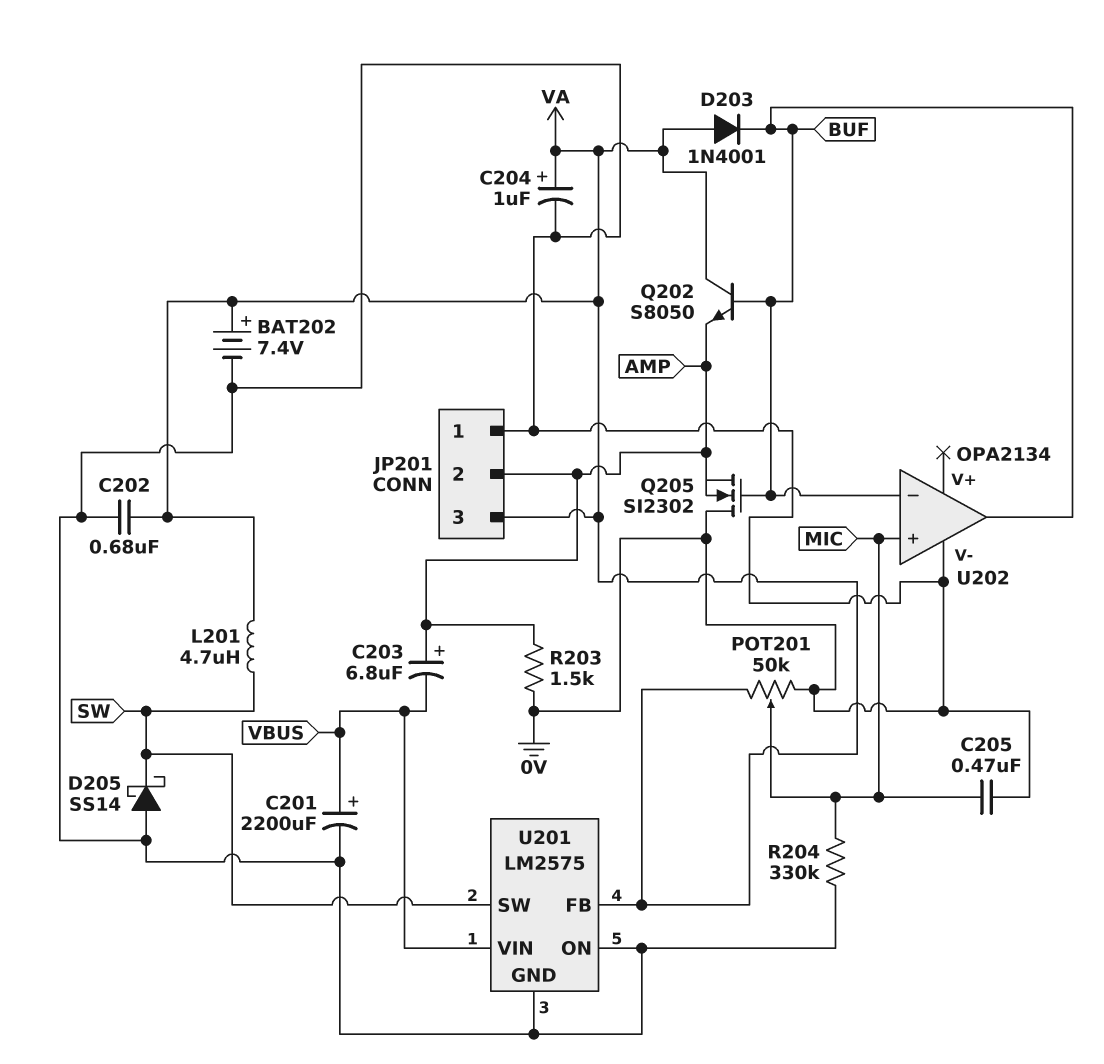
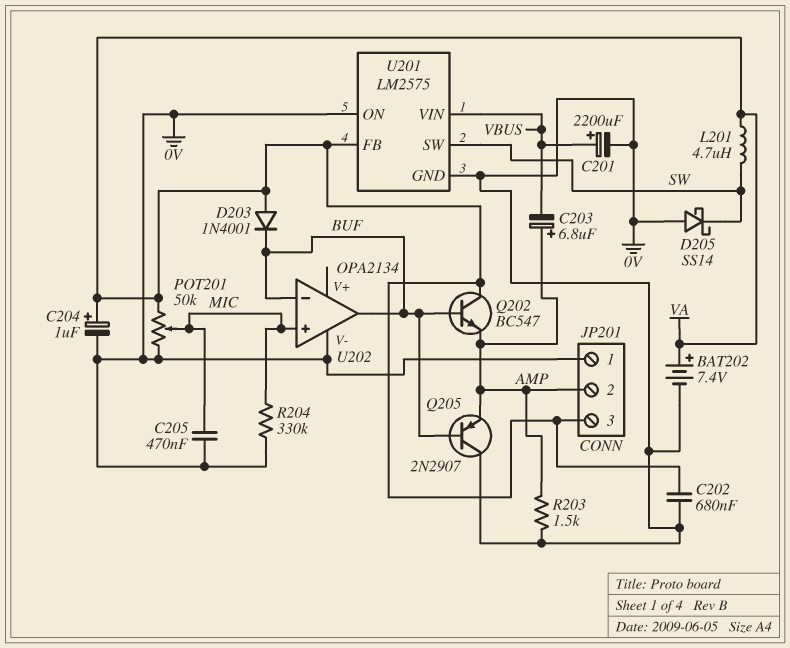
Q202: NPN S8050 (B BUF, C VA, E AMP) -> NPN BC547 (B BUF, C VA, E AMP)
Q205: NMOS SI2302 (G BUF, D 0V, S AMP) -> PNP 2N2907 (B BUF, C 0V, E AMP)

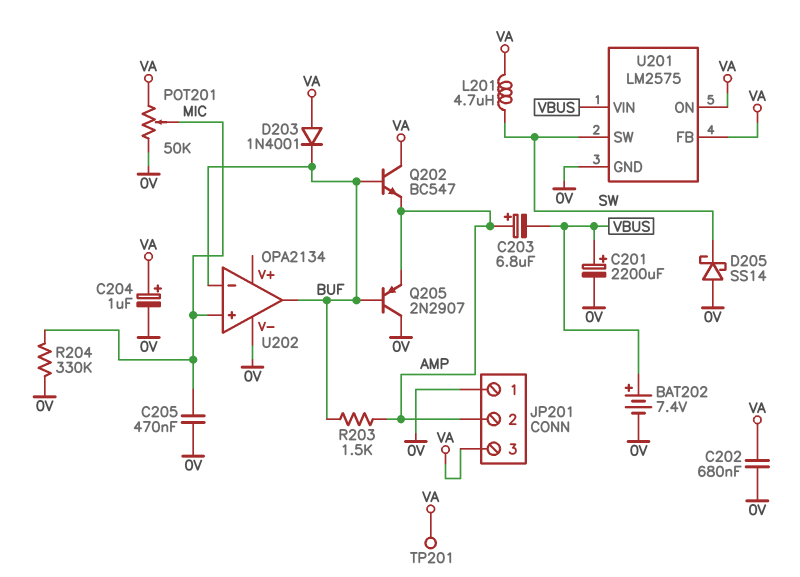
BAT202: 7.4V (plus VA, minus 0V) -> 7.4V (plus VBUS, minus 0V)
R203: 1.5k (0V, AMP) -> 1.5k (AMP, BUF)
TP201: none -> test point (VA)
U201 pin ON: 0V -> VA

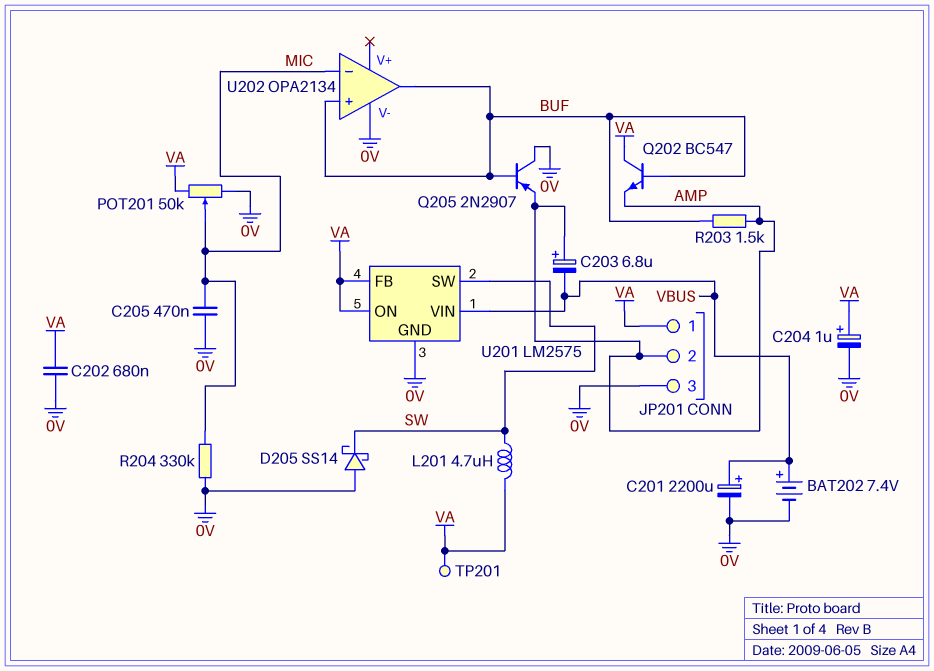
D203: diode 1N4001 (A VA, K BUF) -> none
JP201 pin 1: 0V -> VA
JP201 pin 3: VA -> 0V
U202 pin in+: MIC -> BUF
U202 pin in-: BUF -> MIC

